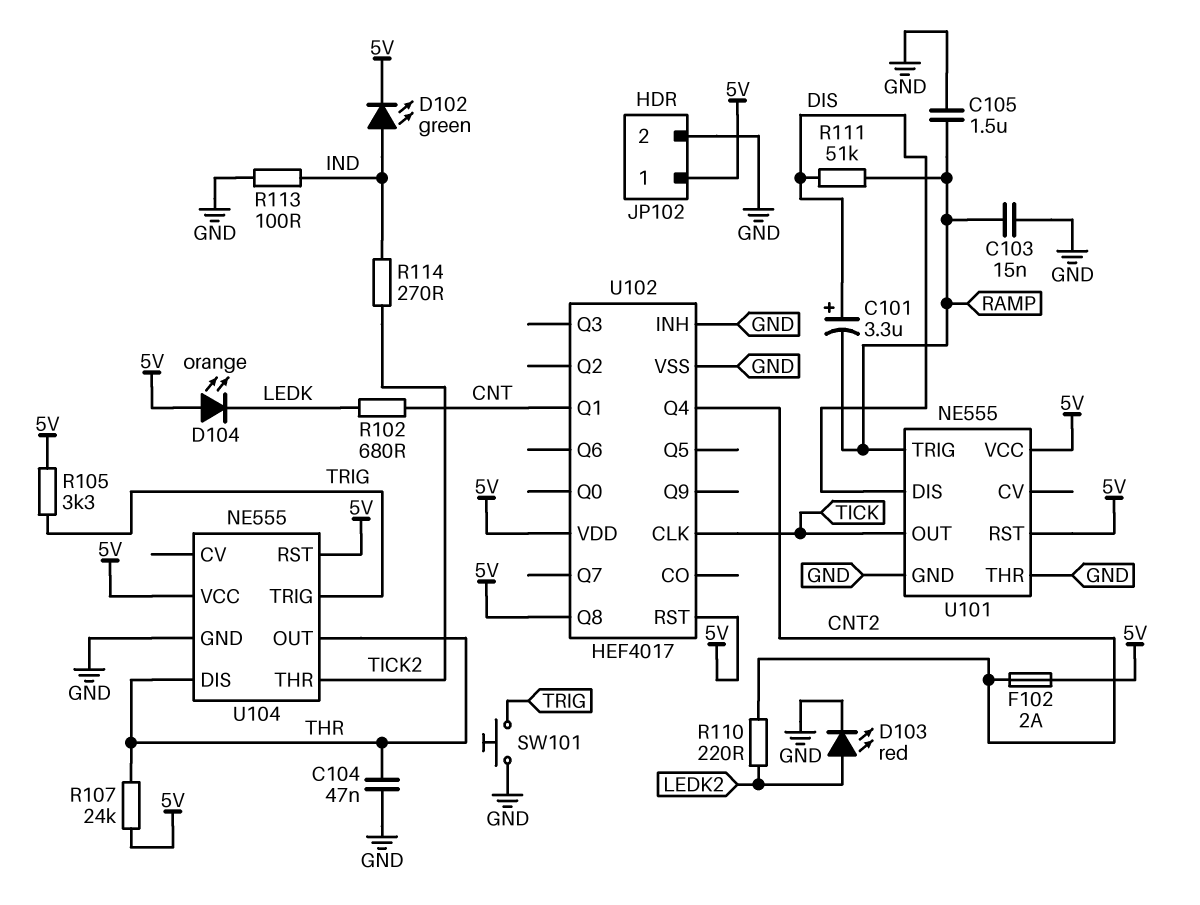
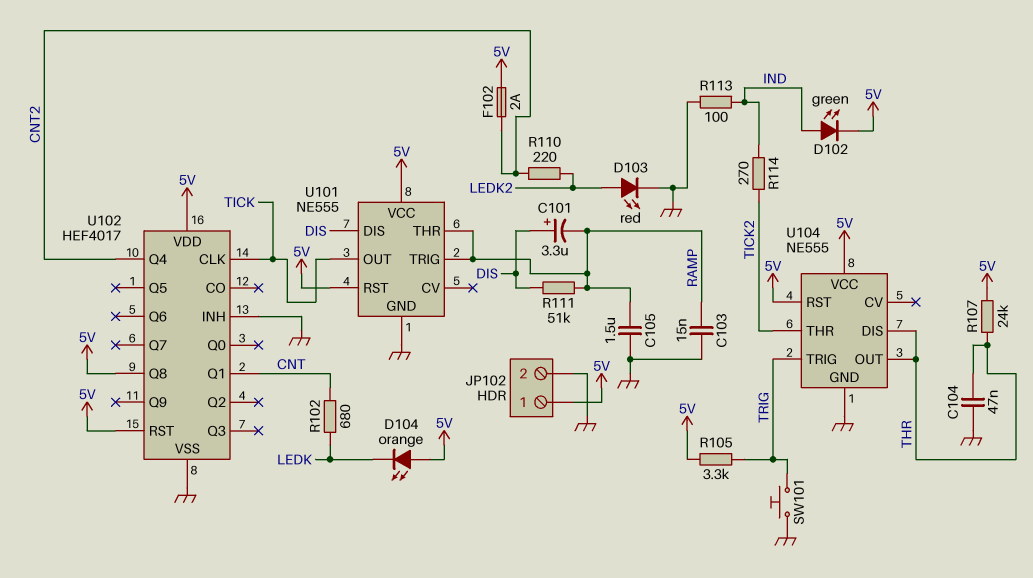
U101 pin THR: GND -> RAMP

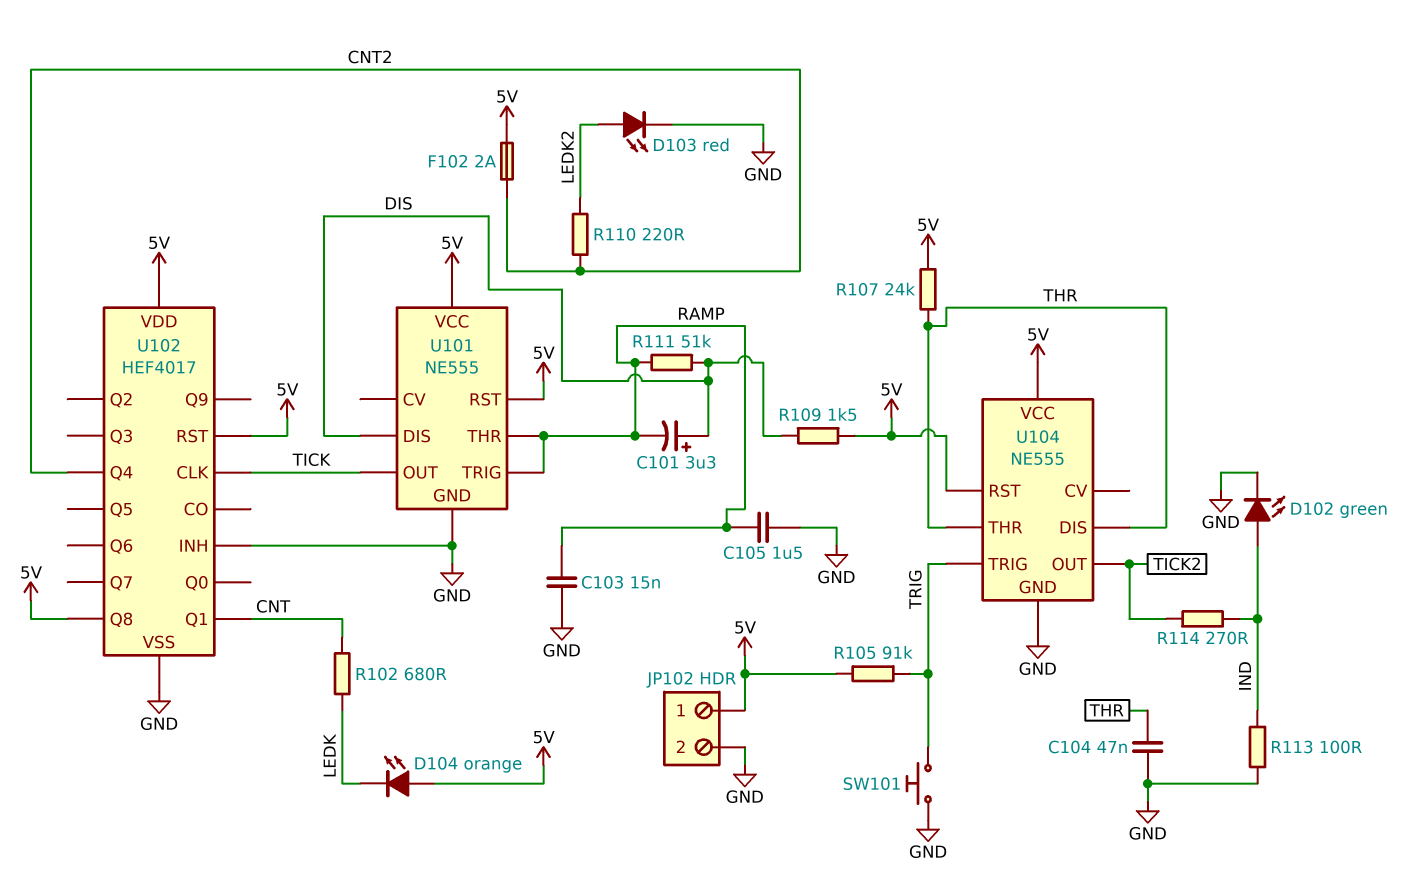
D102: LED green (A IND, K 5V) -> LED green (A IND, K GND)
R105: 3.3k (5V, TRIG) -> 91k (5V, TRIG)
R109: none -> 1.5k (5V, DIS)
U104 pin OUT: THR -> TICK2
U104 pin THR: TICK2 -> THR

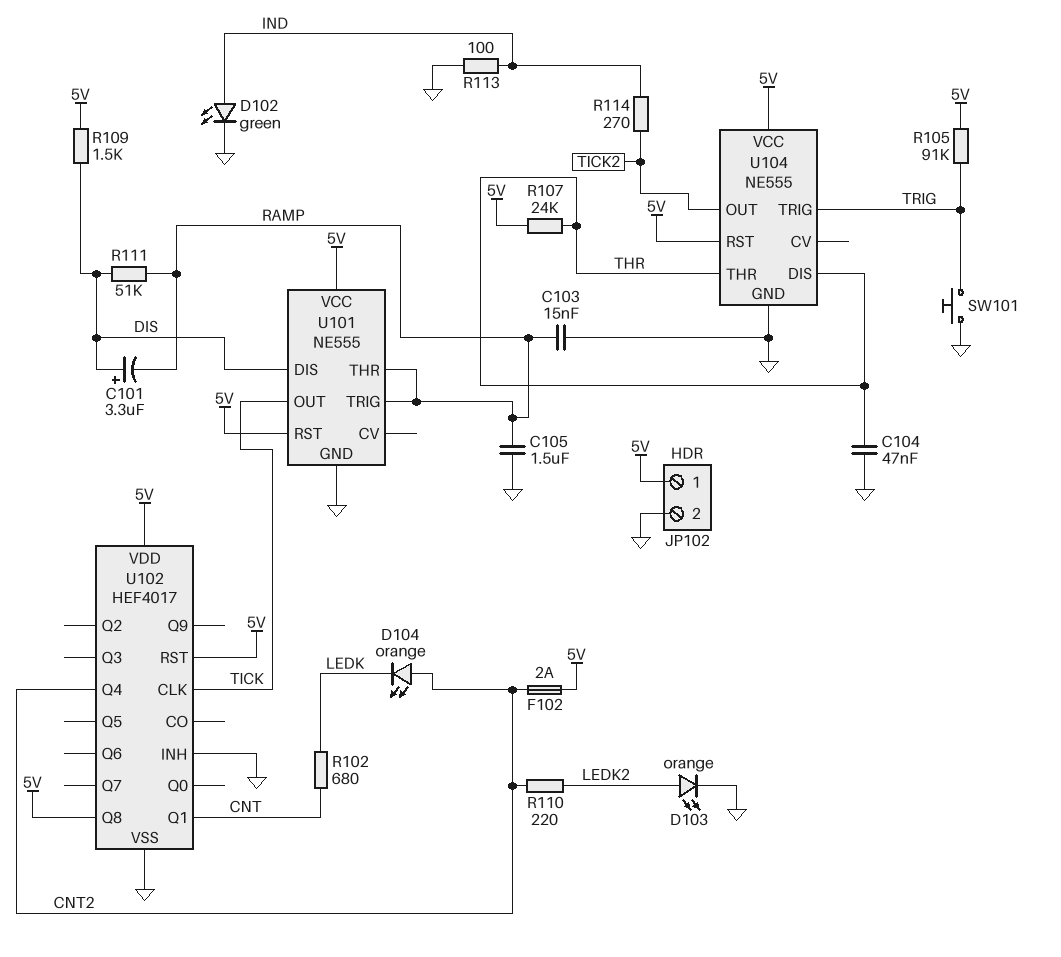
D103: LED red (A LEDK2, K GND) -> LED orange (A LEDK2, K GND)
D104: LED orange (A 5V, K LEDK) -> LED orange (A CNT2, K LEDK)

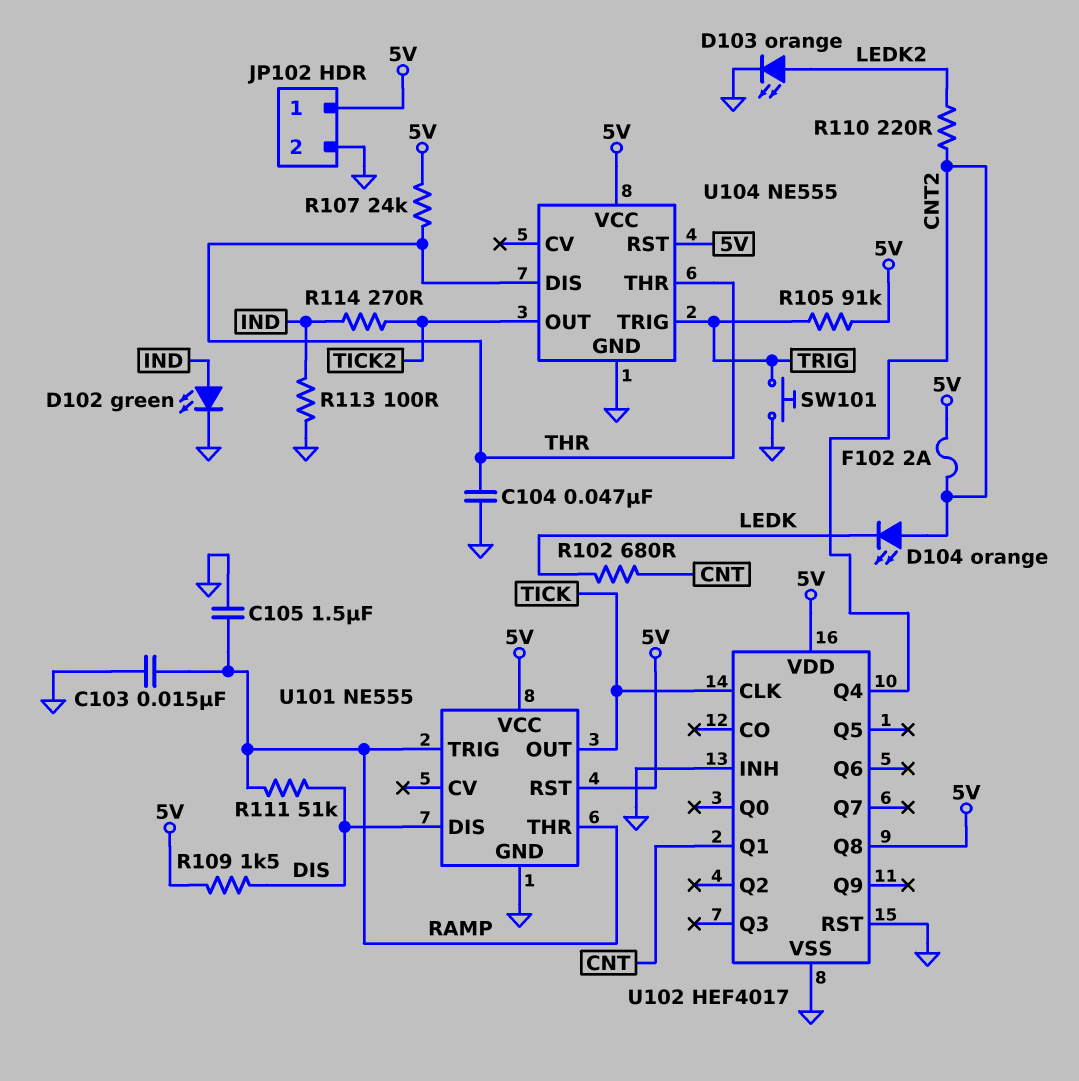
C101: 3.3uF (plus DIS, minus RAMP) -> none
U102 pin RST: 5V -> GND

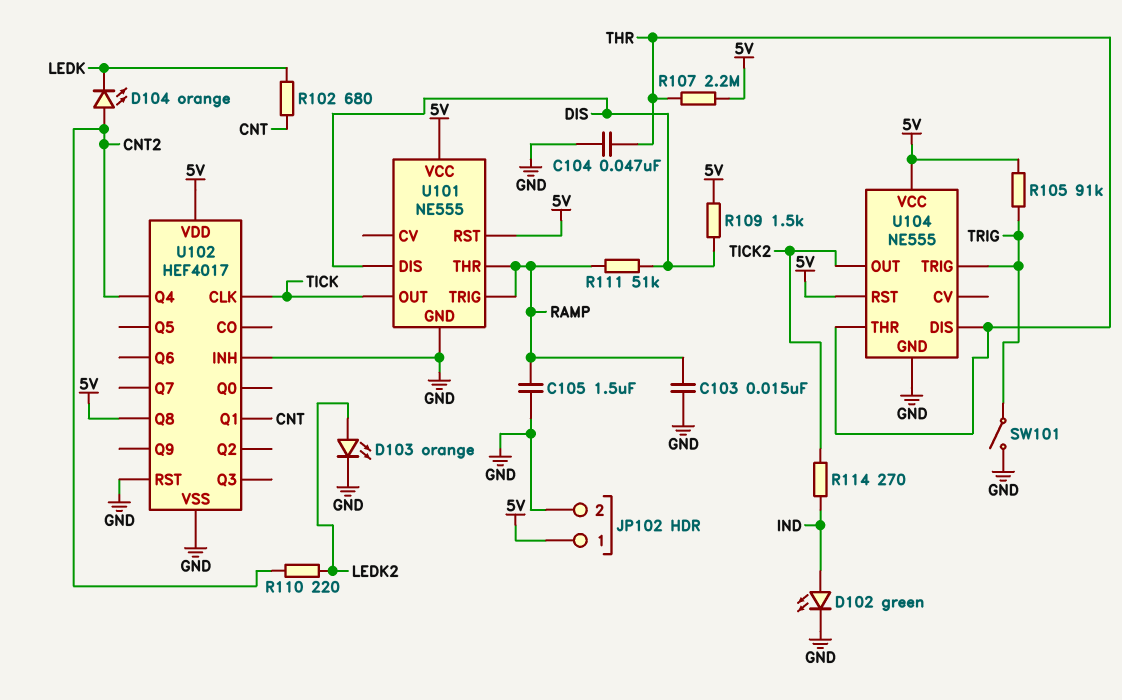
F102: 2A (5V, CNT2) -> none
R107: 24k (5V, THR) -> 2.2M (5V, THR)
R113: 100 (GND, IND) -> none
SW101: button (GND, TRIG) -> switch (GND, TRIG)

